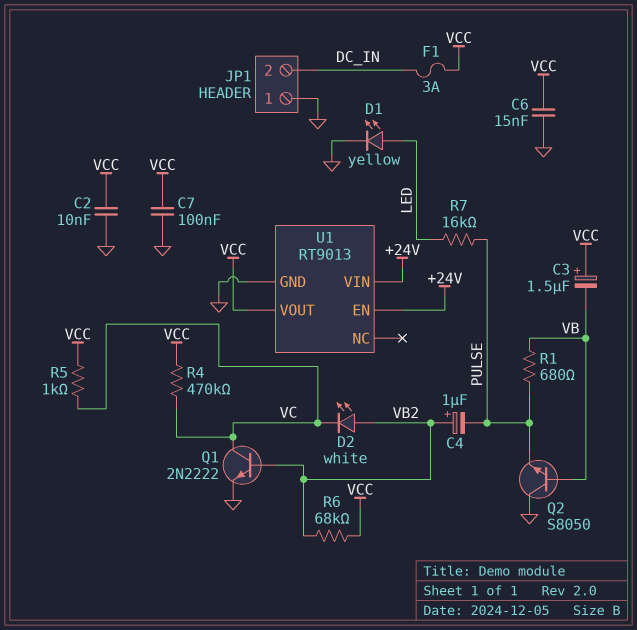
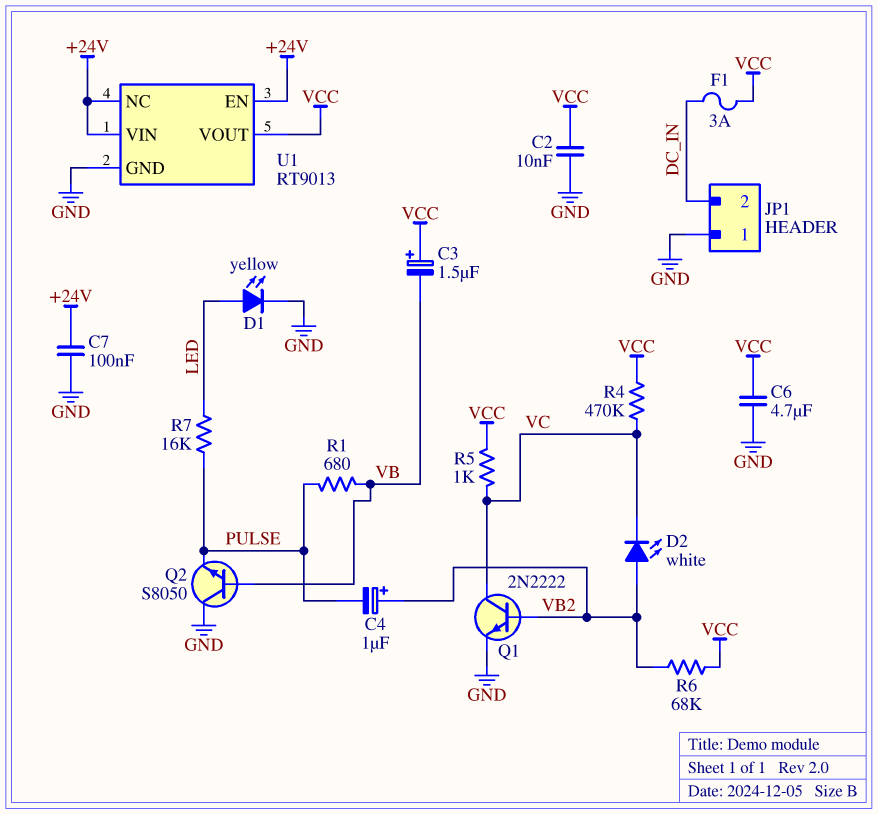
C6: 15nF (GND, VCC) -> 4.7uF (GND, VCC)
C7: 100nF (GND, VCC) -> 100nF (+24V, GND)
U1 pin NC: none -> +24V

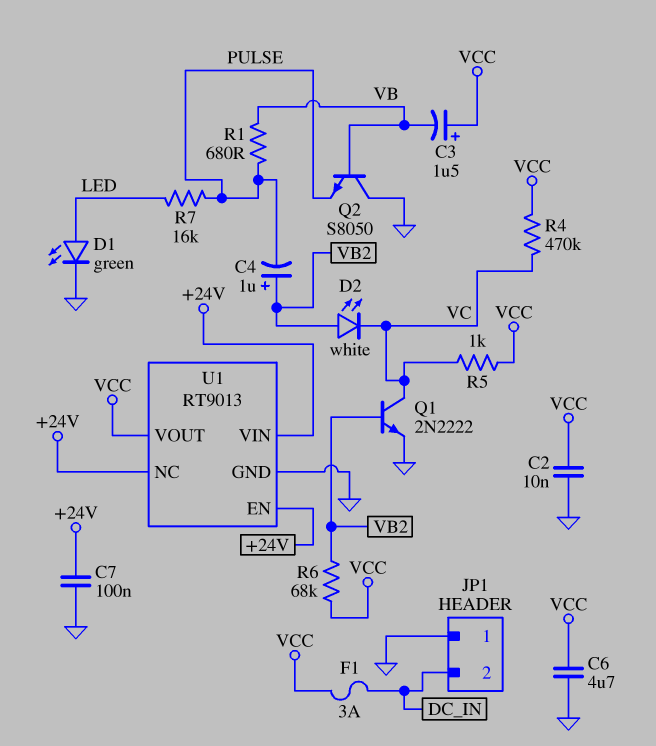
D1: LED yellow (A LED, K GND) -> LED green (A LED, K GND)

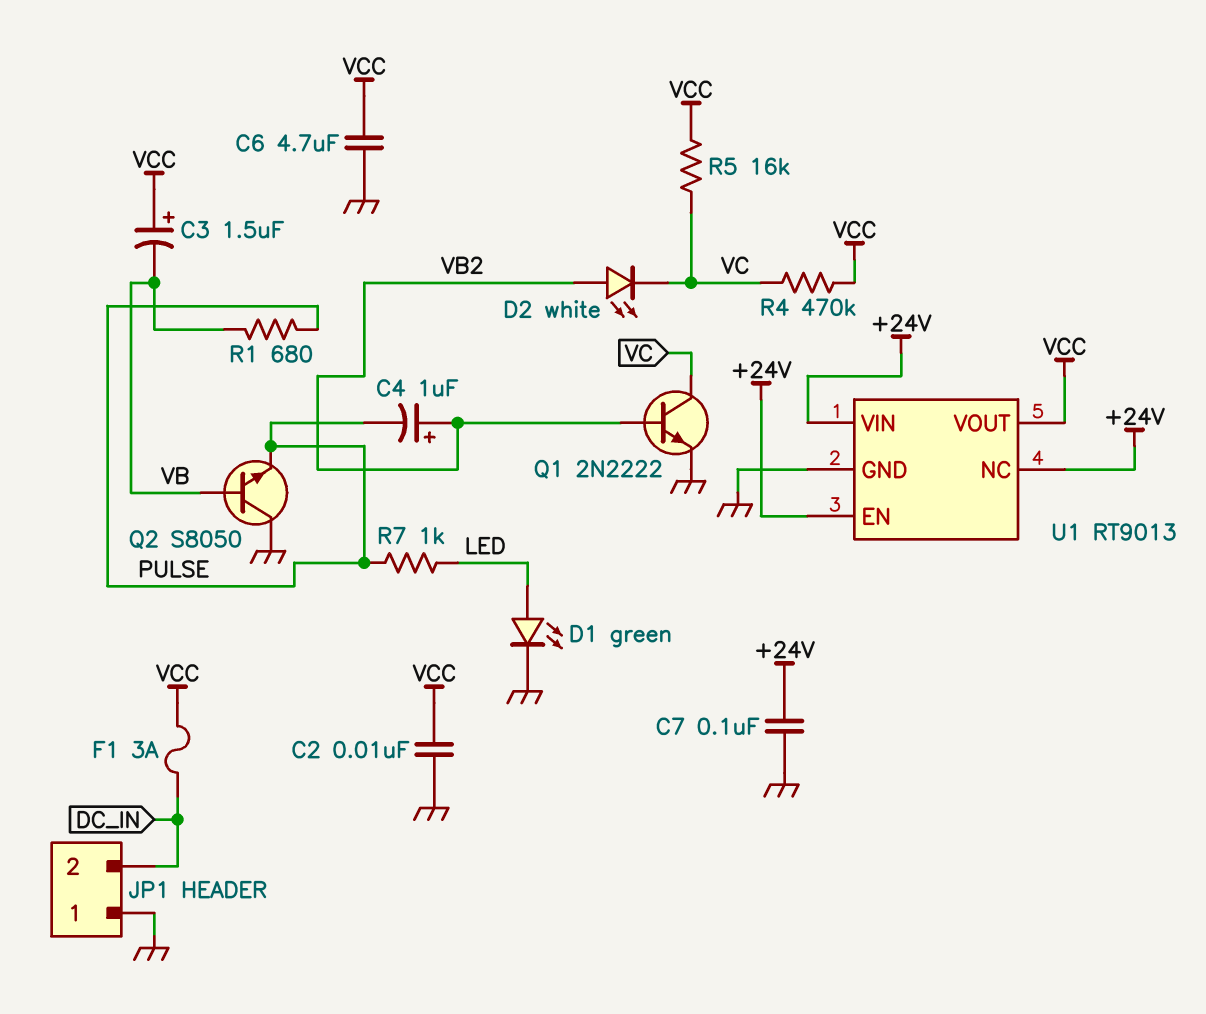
R5: 1k (VC, VCC) -> 16k (VC, VCC)
R6: 68k (VB2, VCC) -> none
R7: 16k (LED, PULSE) -> 1k (LED, PULSE)

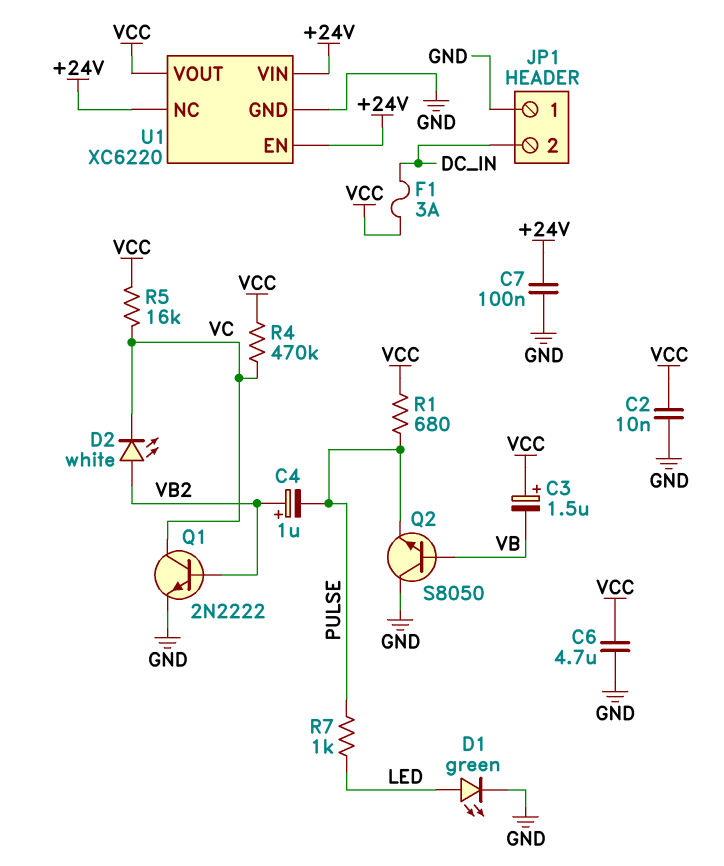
R1: 680 (PULSE, VB) -> 680 (PULSE, VCC)
U1: RT9013 -> XC6220

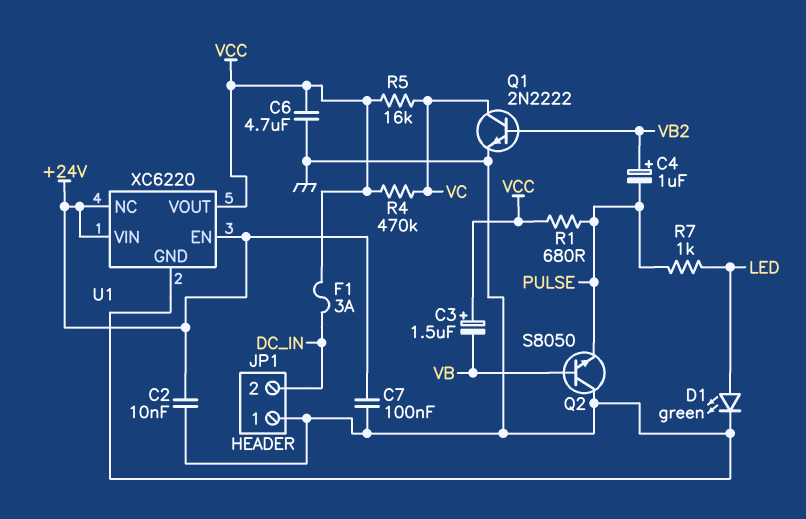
C2: 10nF (GND, VCC) -> 10nF (+24V, GND)
D2: LED white (A VB2, K VC) -> none

